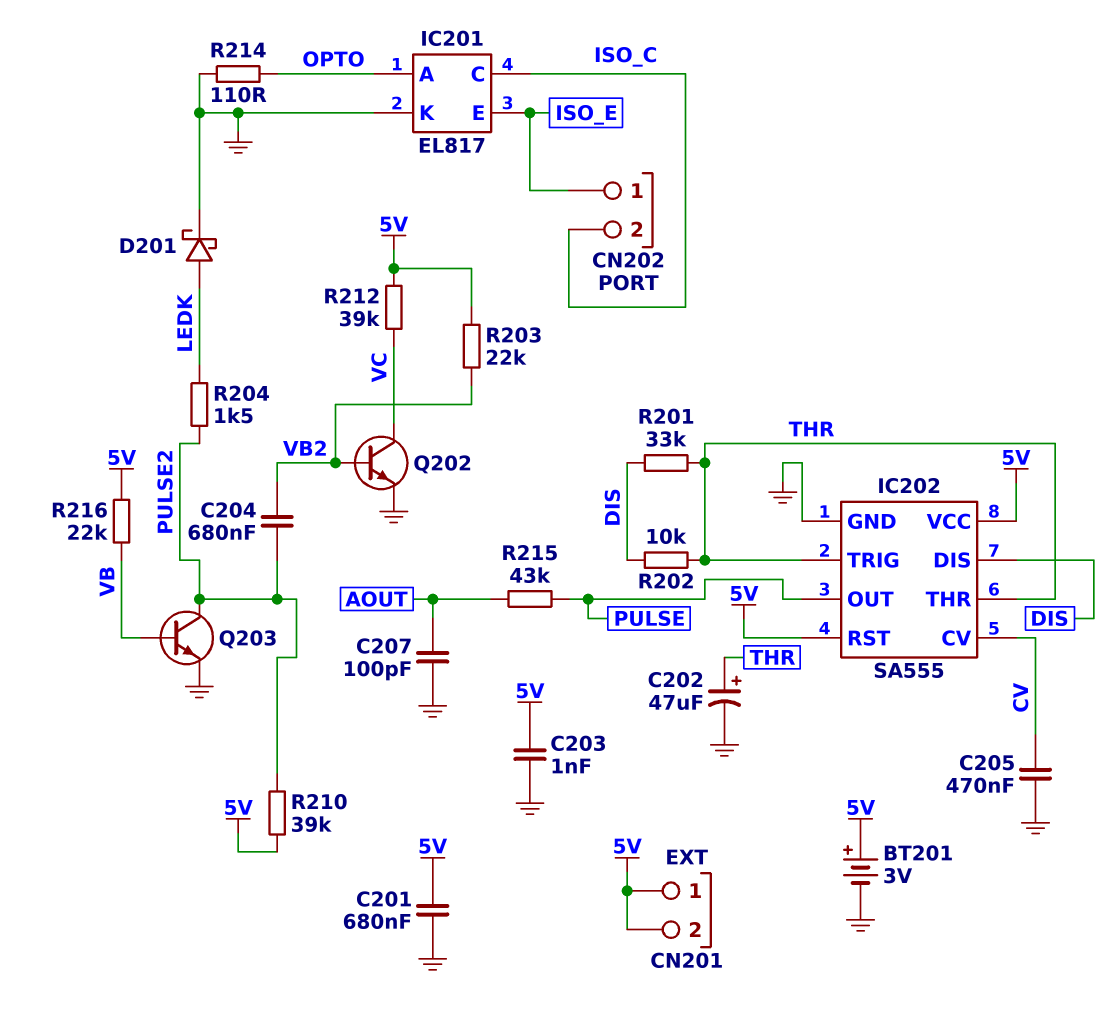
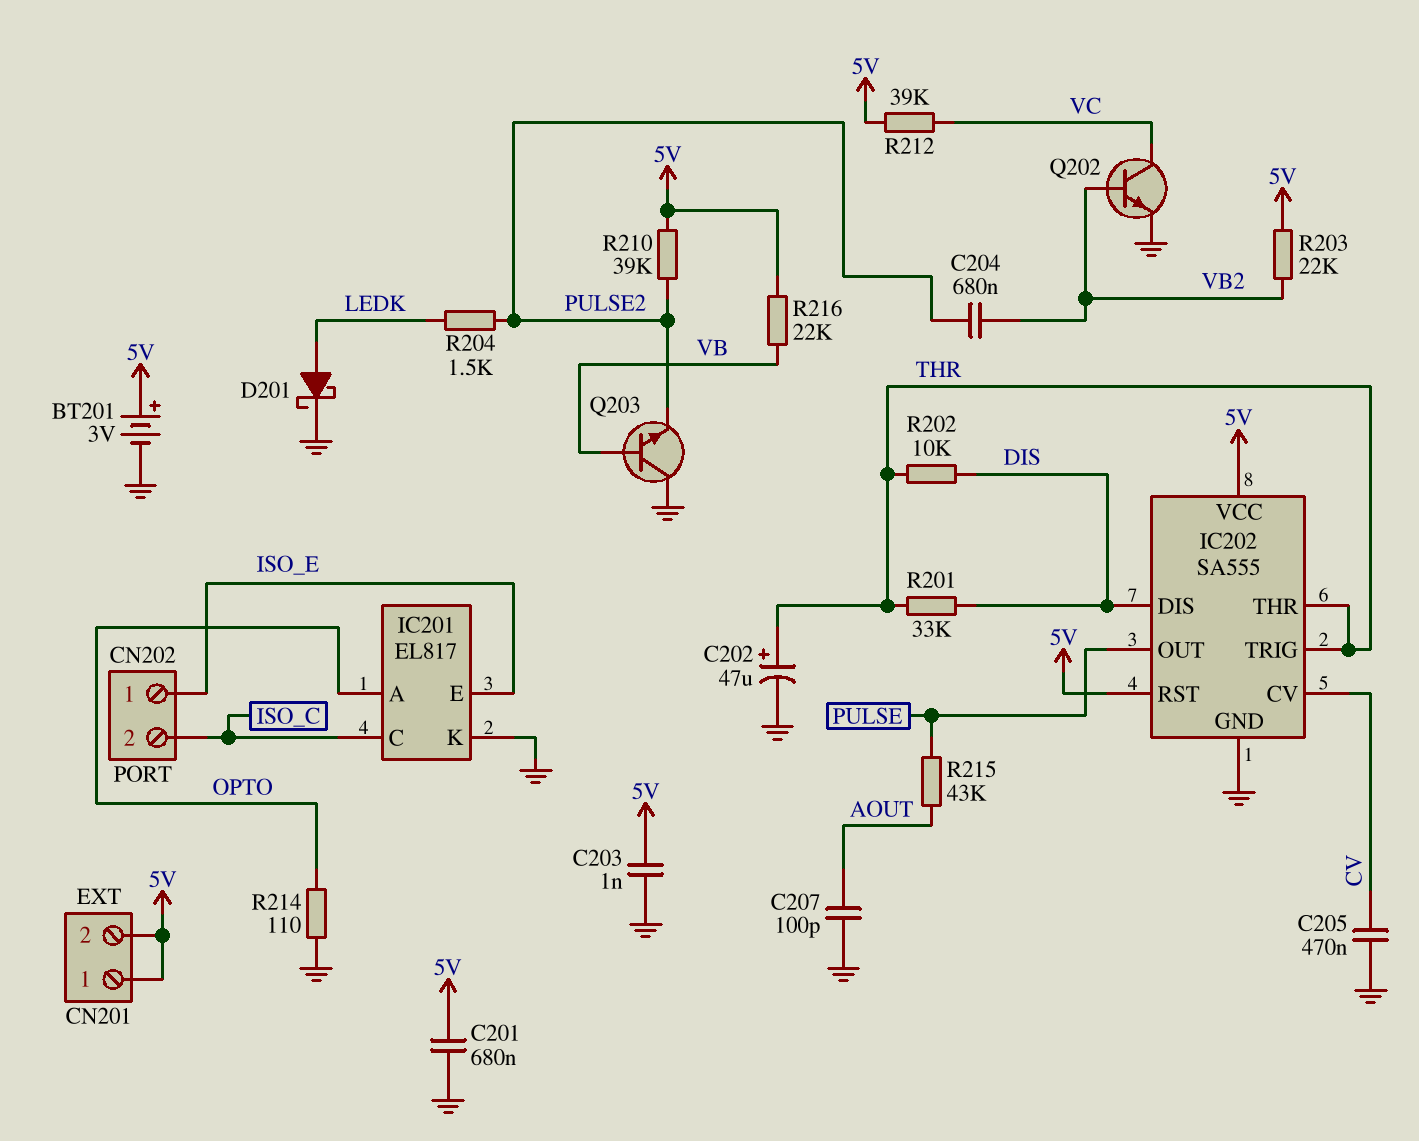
Q203: NPN (B VB, C PULSE2, E GND) -> NPN (B VB, C GND, E PULSE2)

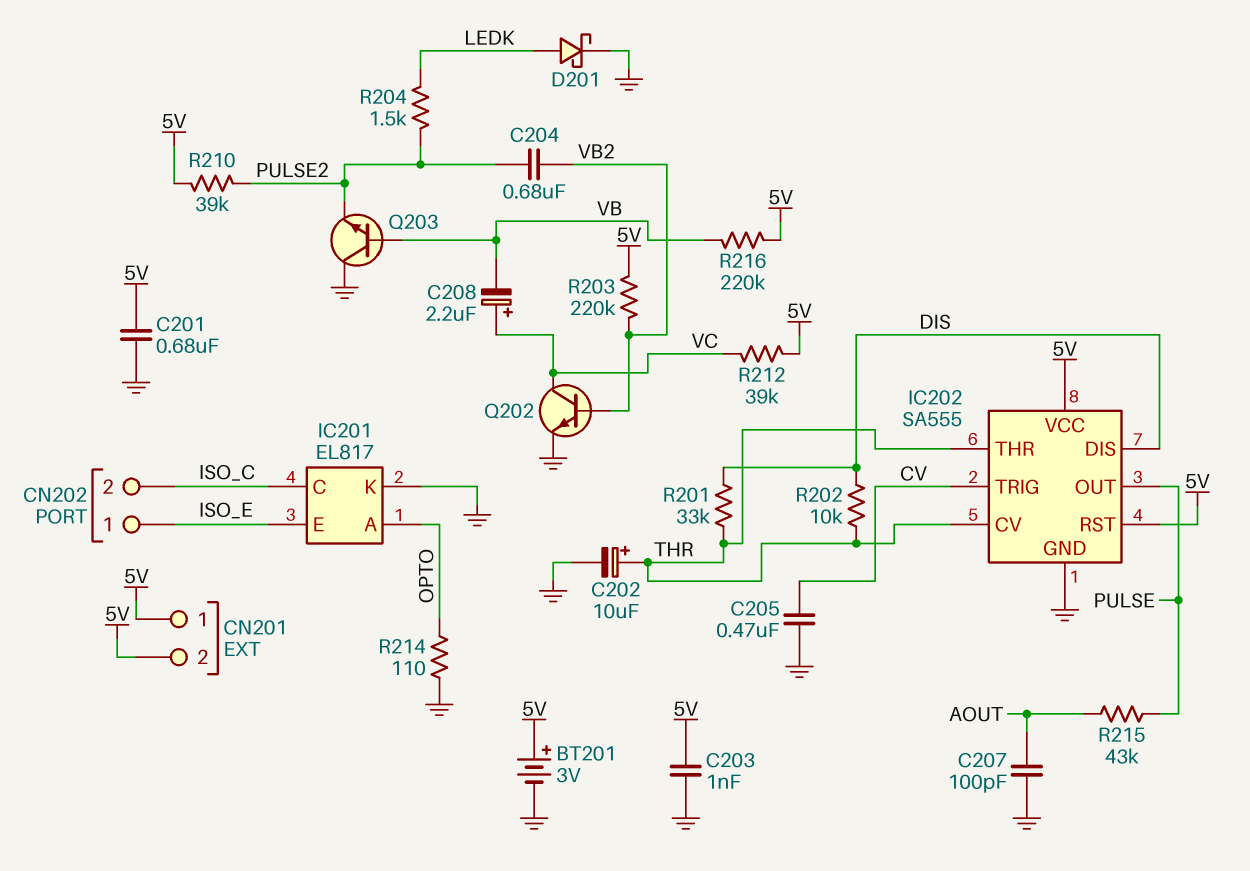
C202: 47uF (plus THR, minus GND) -> 10uF (plus THR, minus GND)
C208: none -> 2.2uF (plus VC, minus VB)
IC202 pin CV: CV -> THR
IC202 pin TRIG: THR -> CV
R203: 22k (5V, VB2) -> 220k (5V, VB2)
R216: 22k (5V, VB) -> 220k (5V, VB)

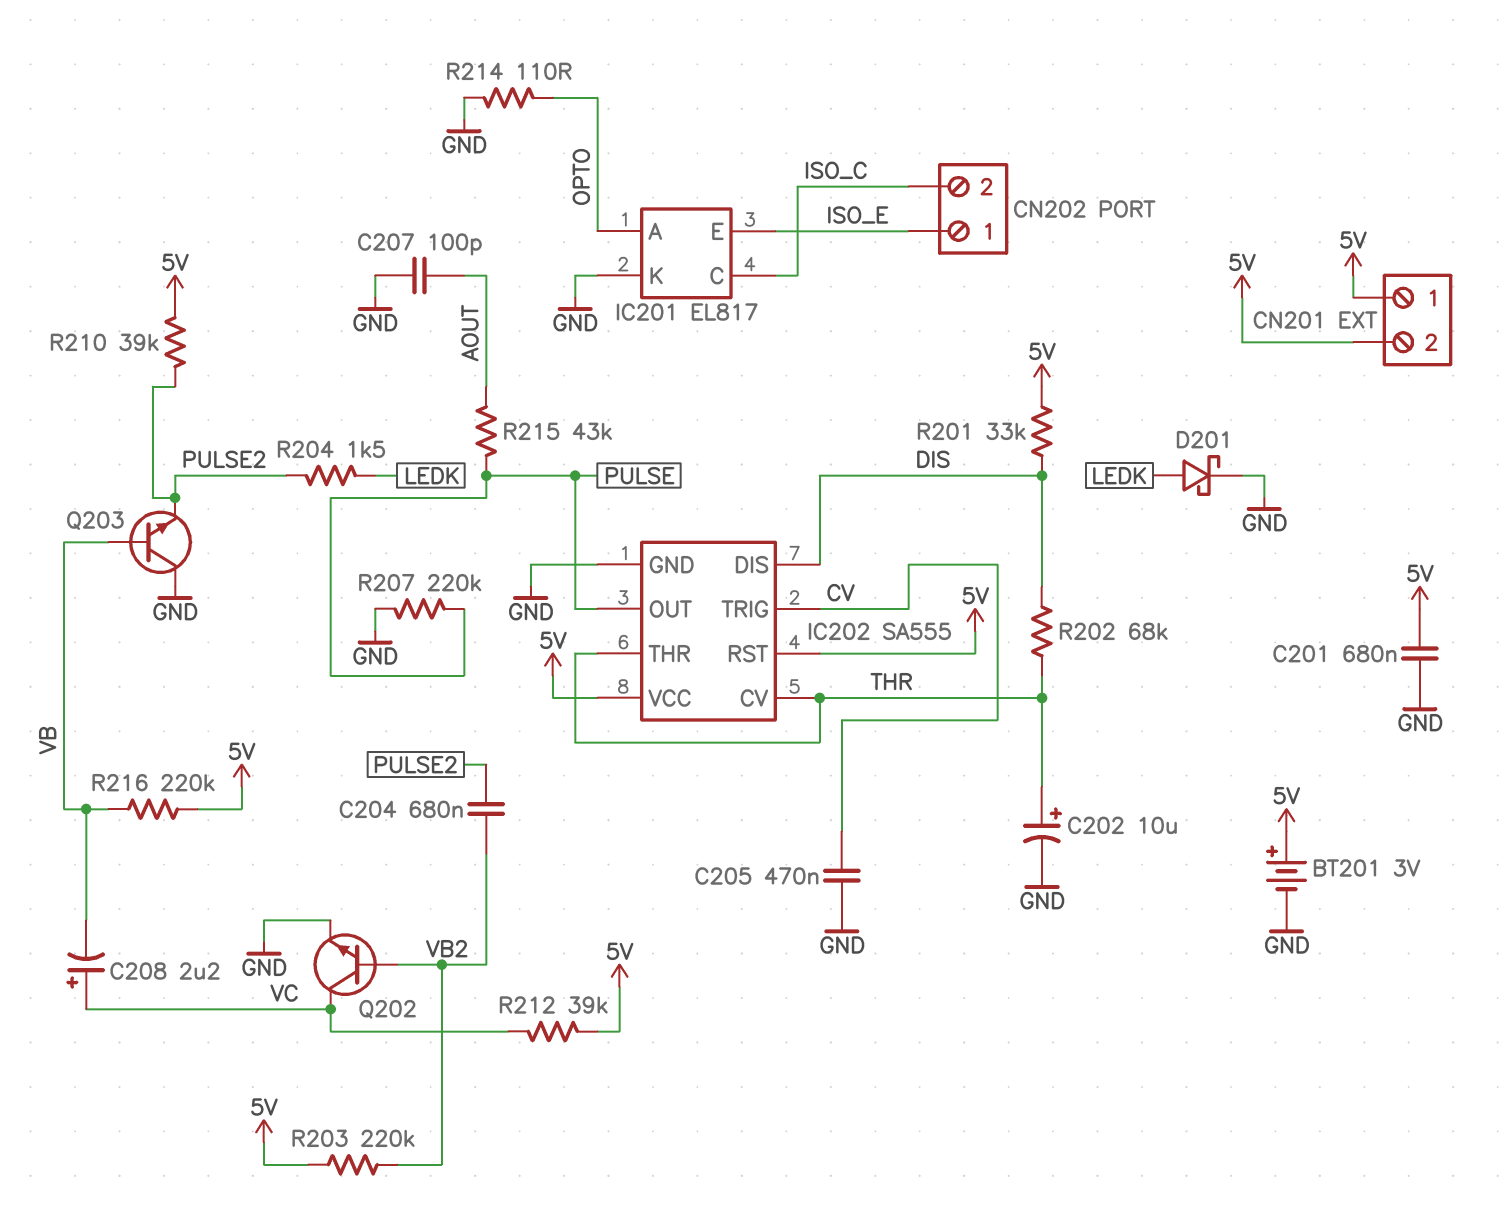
C203: 1nF (5V, GND) -> none
R201: 33k (DIS, THR) -> 33k (5V, DIS)
R202: 10k (DIS, THR) -> 68k (DIS, THR)
R207: none -> 220k (GND, PULSE)

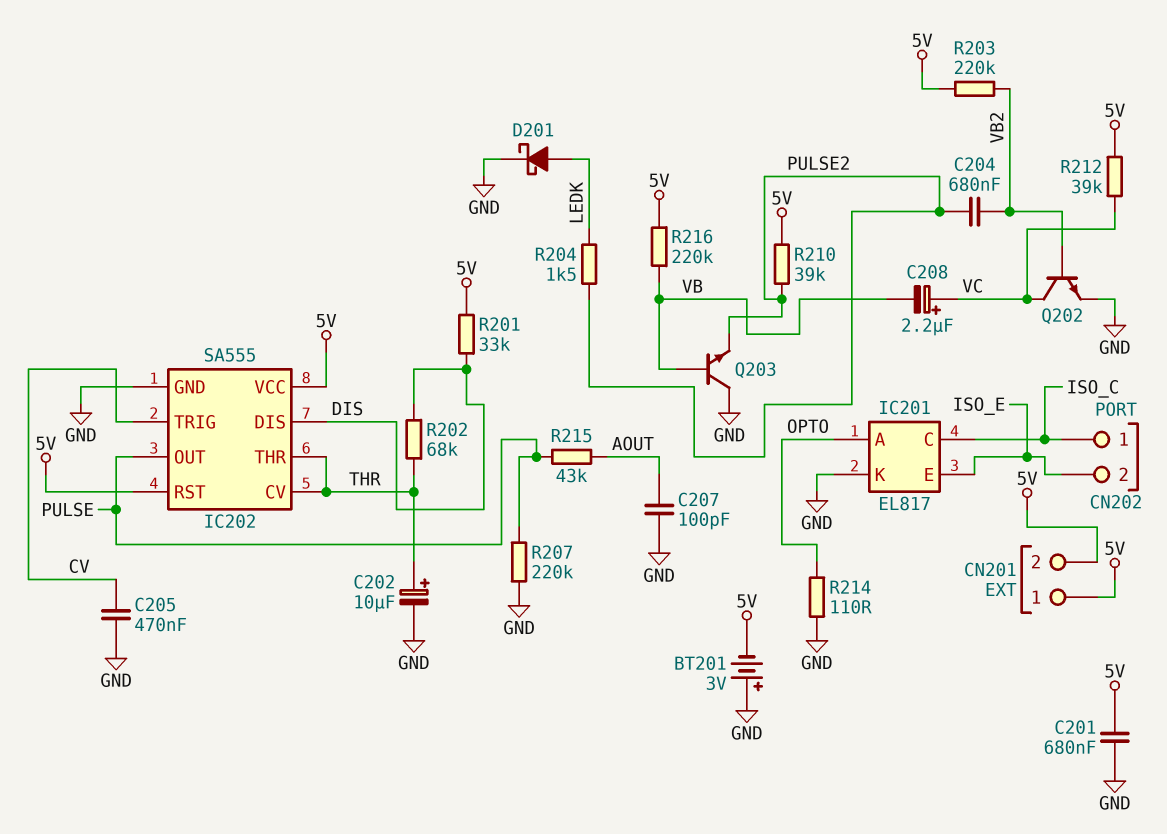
BT201: 3V (plus 5V, minus GND) -> 3V (plus GND, minus 5V)
CN202 pin 1: ISO_E -> ISO_C
CN202 pin 2: ISO_C -> ISO_E

